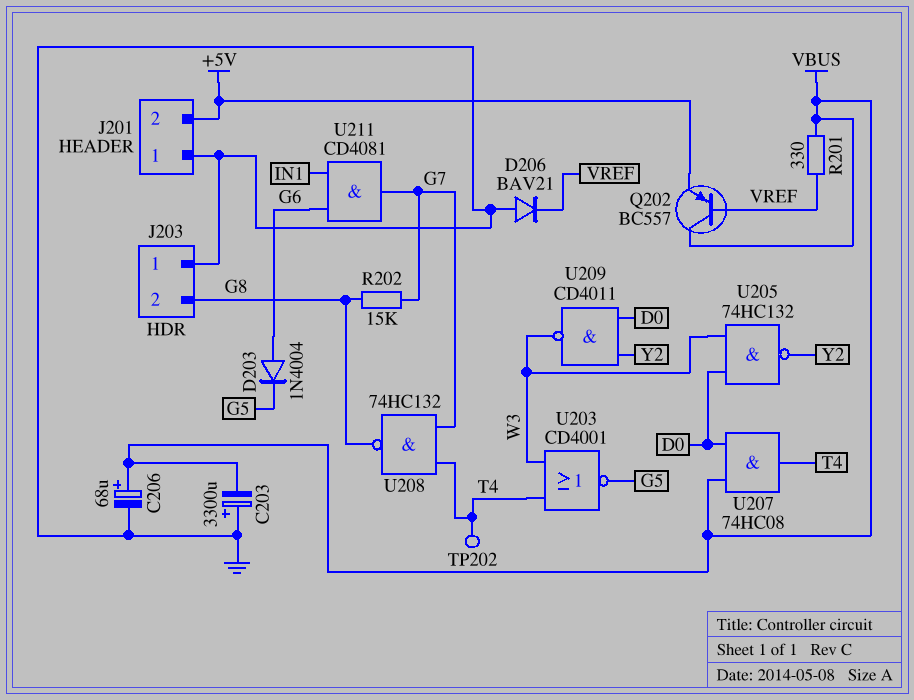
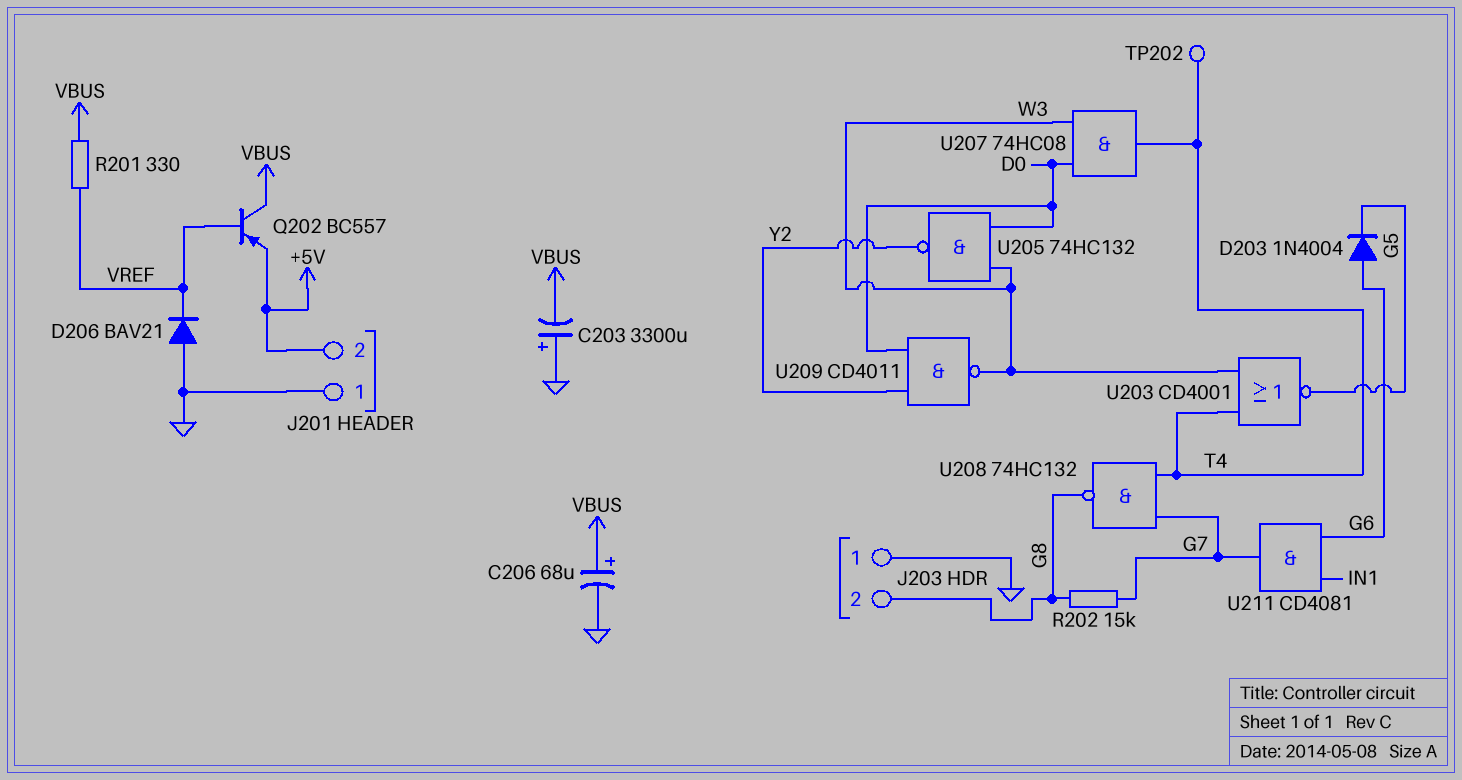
U207: AND 74HC08 (in D0, in VBUS, out T4) -> AND 74HC08 (in D0, in W3, out T4)

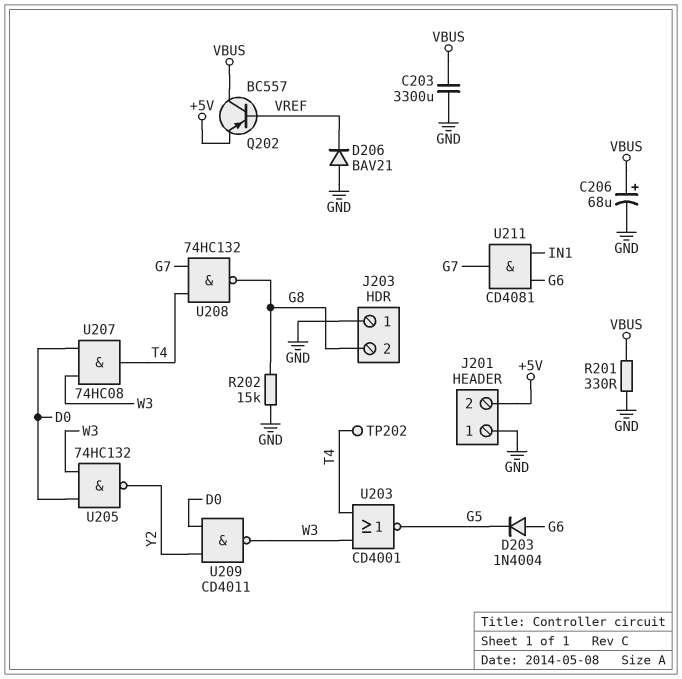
C203: 3300uF (plus GND, minus VBUS) -> 3300uF (GND, VBUS)
R201: 330 (VBUS, VREF) -> 330 (GND, VBUS)
R202: 15k (G7, G8) -> 15k (G8, GND)

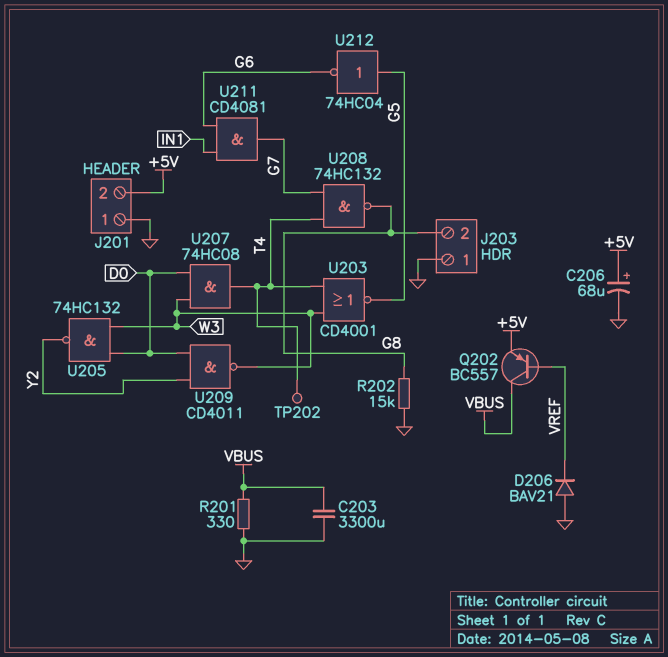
C206: 68uF (plus VBUS, minus GND) -> 68uF (plus +5V, minus GND)
D203: diode 1N4004 (A G6, K G5) -> none
U212: none -> NOT 74HC04 (in G5, out G6)

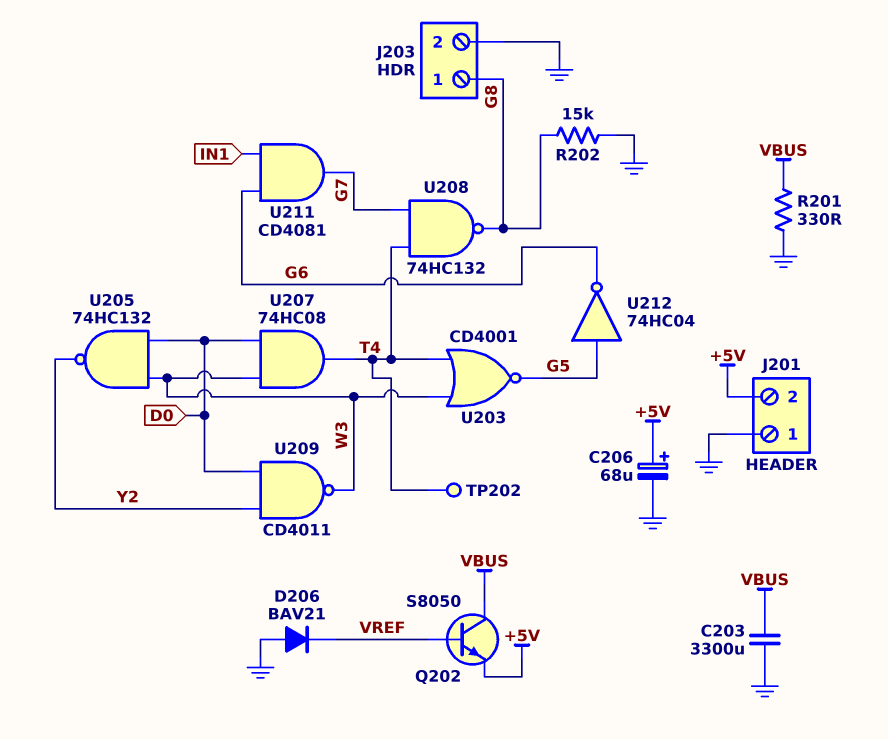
J203 pin 1: GND -> G8
J203 pin 2: G8 -> GND
Q202: PNP BC557 (B VREF, C VBUS, E +5V) -> NPN S8050 (B VREF, C VBUS, E +5V)

